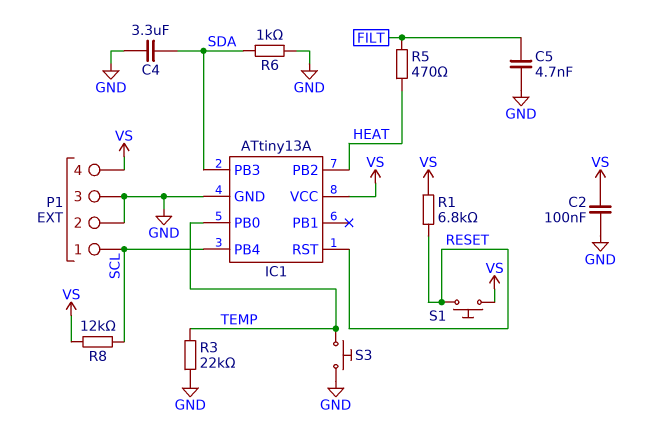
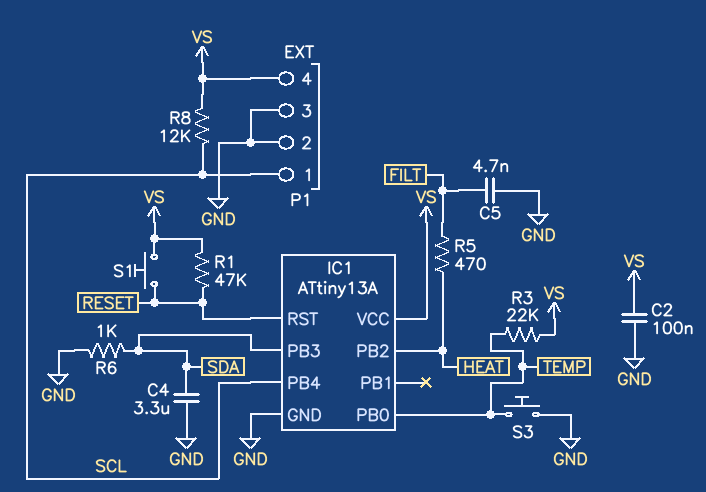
R1: 6.8k (RESET, VS) -> 47k (RESET, VS)
R3: 22k (GND, TEMP) -> 22k (TEMP, VS)

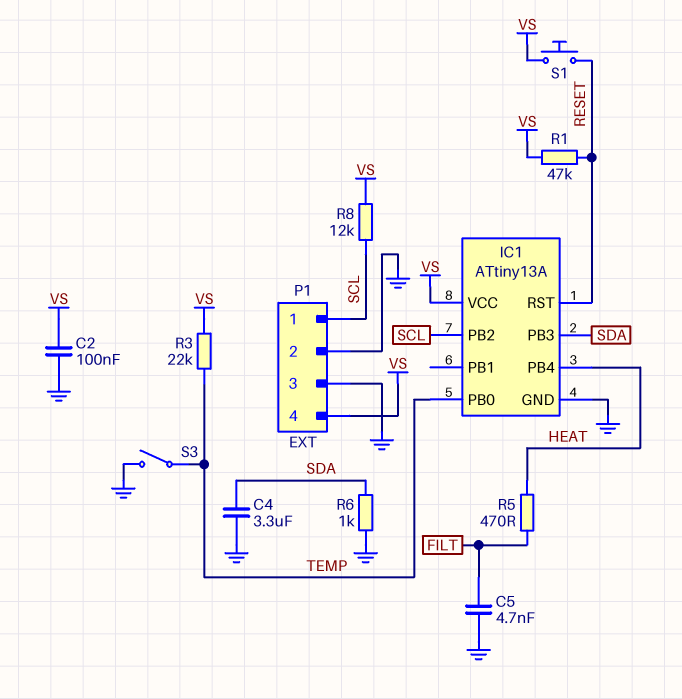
IC1 pin PB2: HEAT -> SCL
IC1 pin PB4: SCL -> HEAT
S3: button (GND, TEMP) -> switch (GND, TEMP)

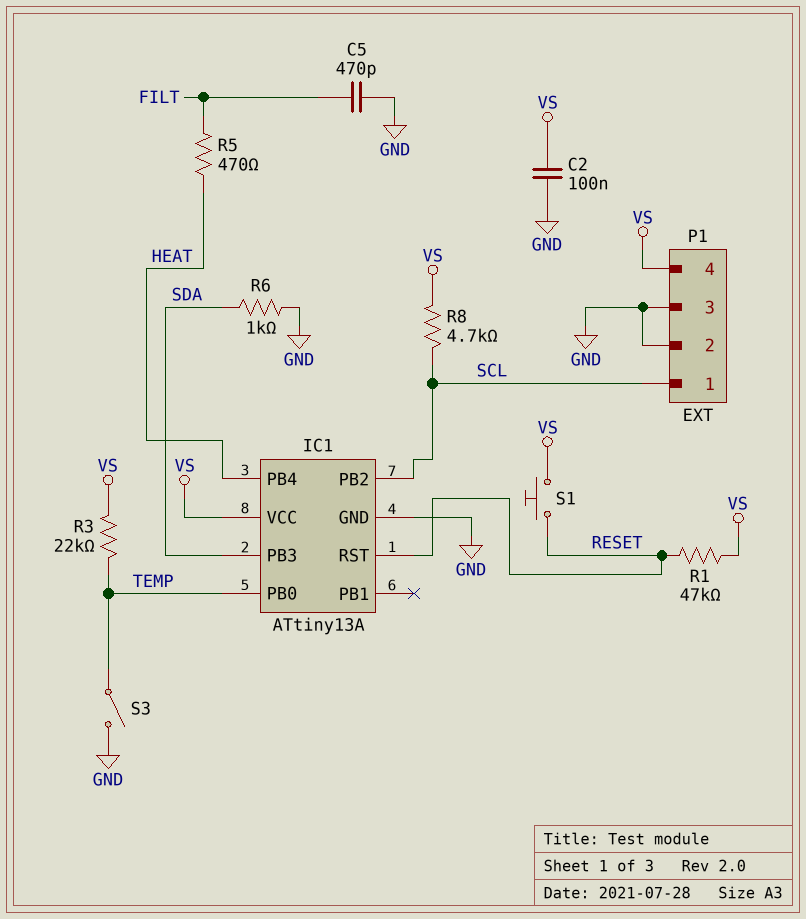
C4: 3.3uF (GND, SDA) -> none
C5: 4.7nF (FILT, GND) -> 470pF (FILT, GND)
R8: 12k (SCL, VS) -> 4.7k (SCL, VS)

